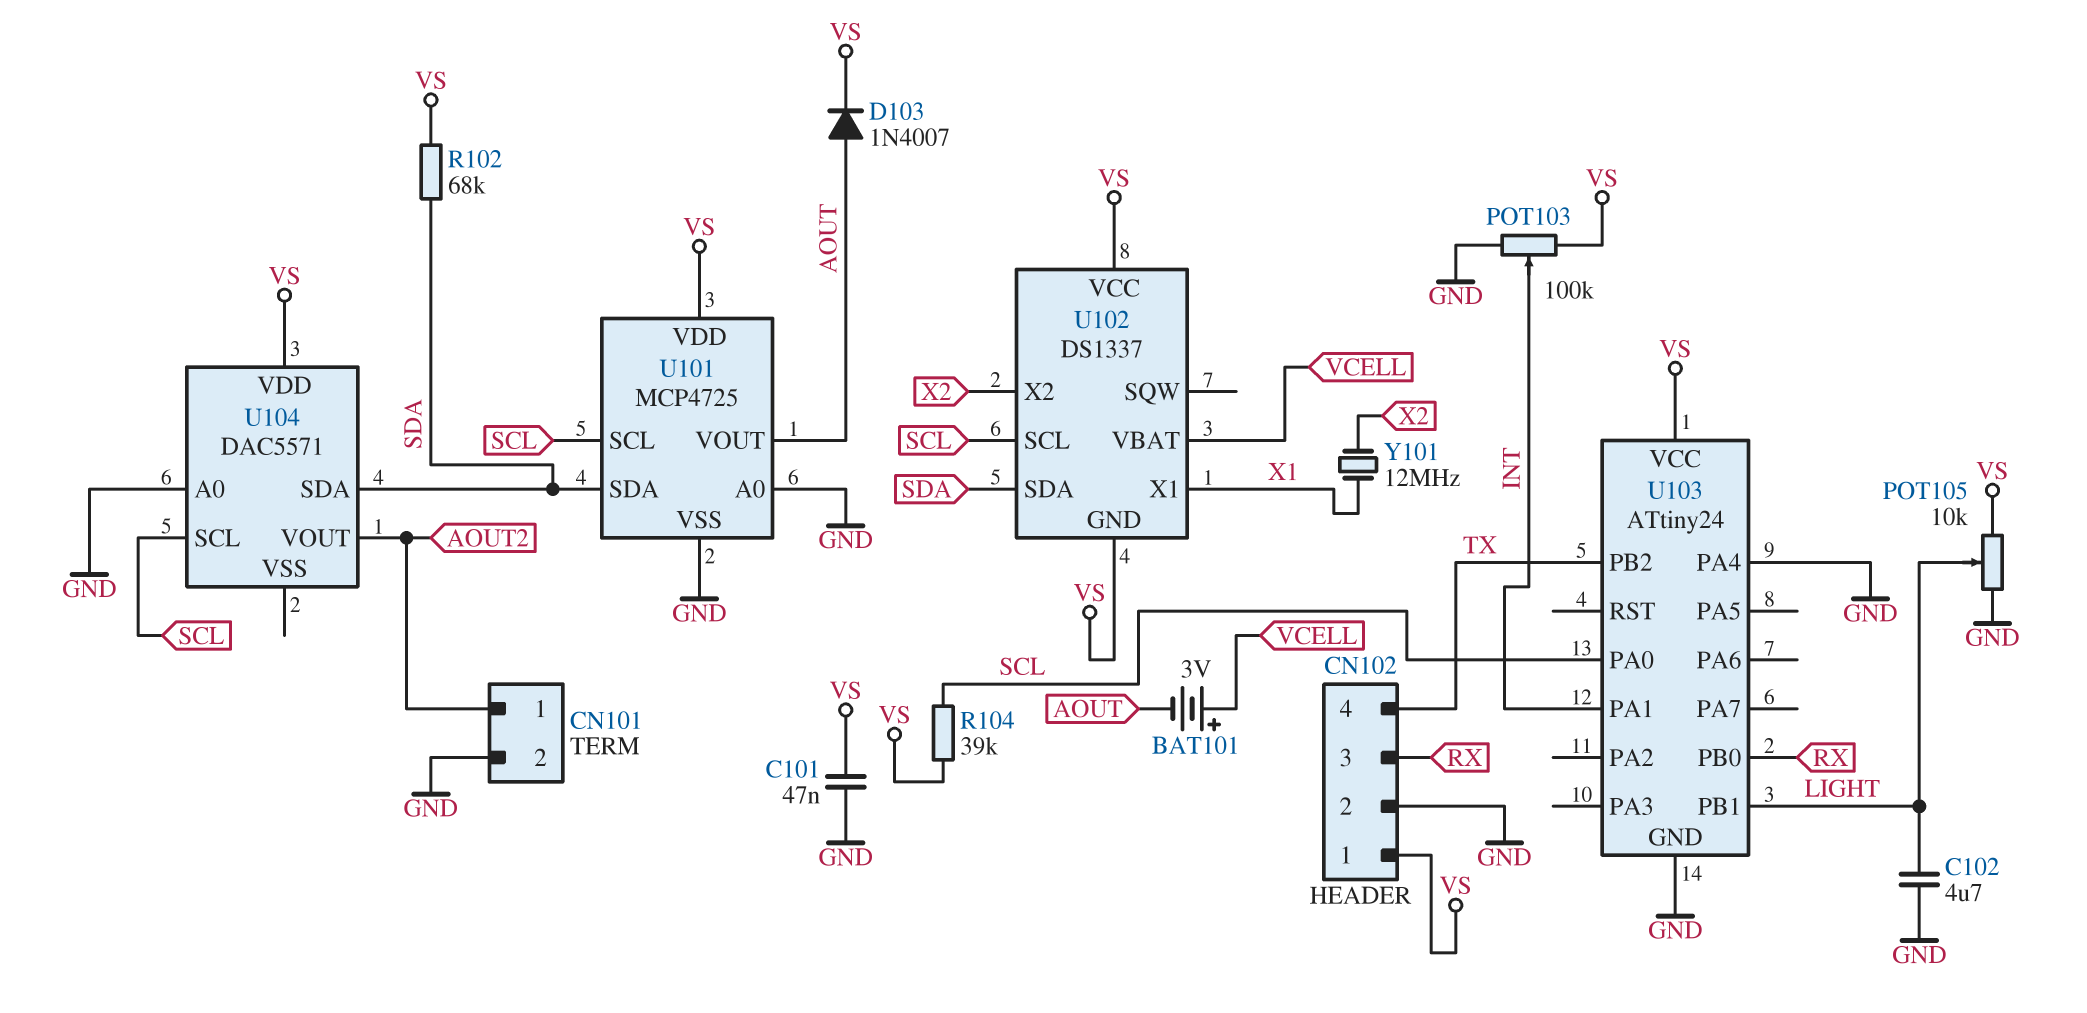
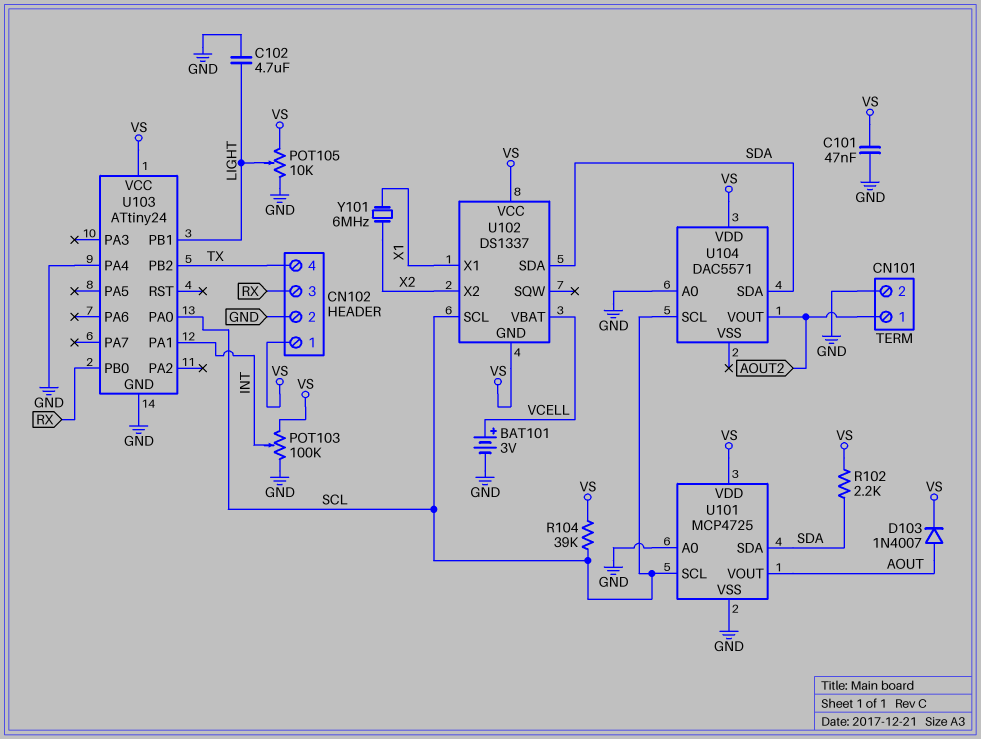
BAT101: 3V (plus VCELL, minus AOUT) -> 3V (plus VCELL, minus GND)
R102: 68k (SDA, VS) -> 2.2k (SDA, VS)
Y101: 12MHz (X1, X2) -> 6MHz (X1, X2)

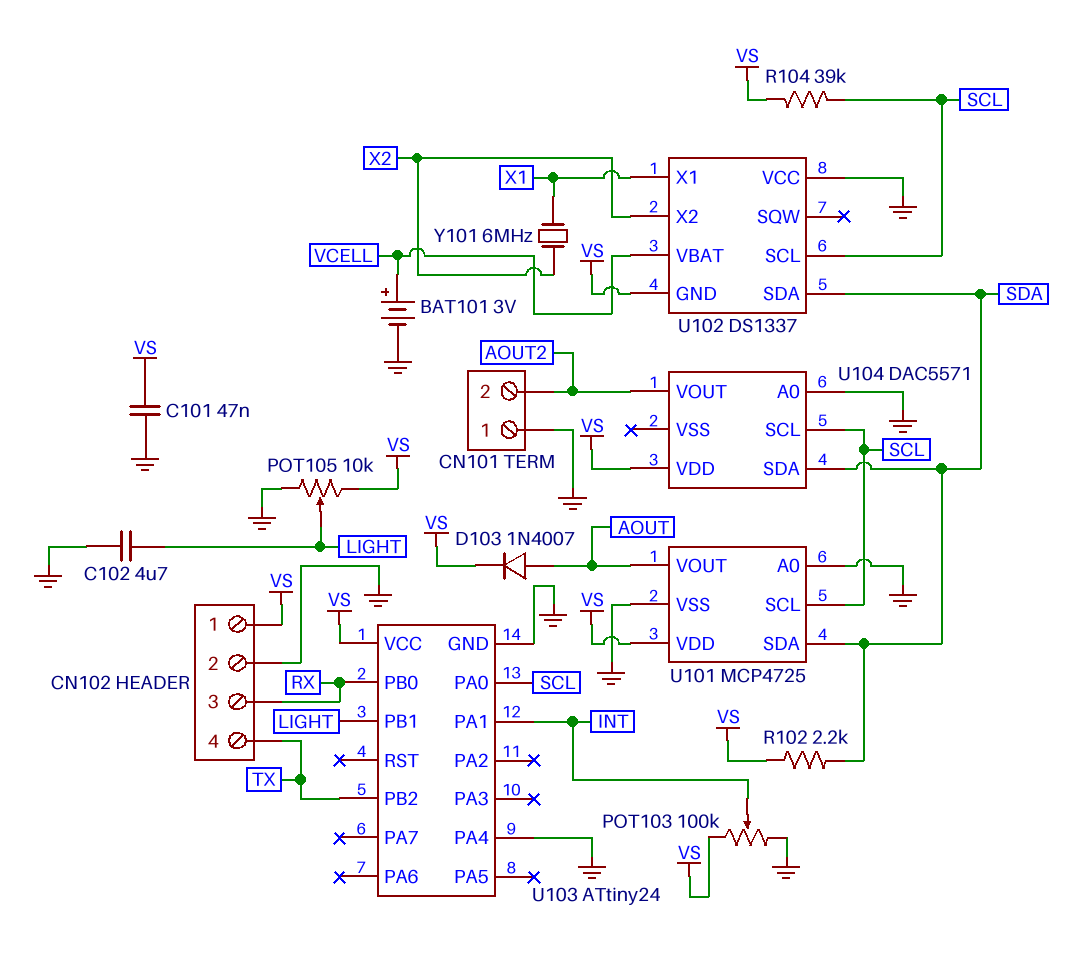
CN101 pin 1: AOUT2 -> GND
CN101 pin 2: GND -> AOUT2
U102 pin VCC: VS -> GND

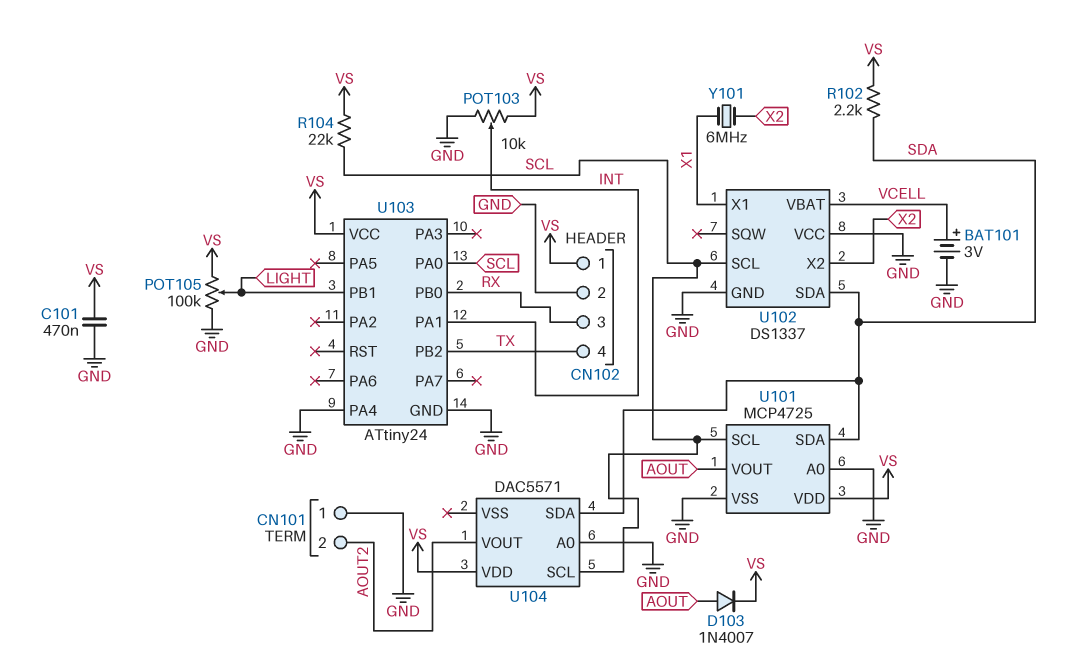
C101: 47nF (GND, VS) -> 470nF (GND, VS)
C102: 4.7uF (GND, LIGHT) -> none
POT103: 100k (GND, VS, wiper INT) -> 10k (GND, VS, wiper INT)
POT105: 10k (GND, VS, wiper LIGHT) -> 100k (GND, VS, wiper LIGHT)
R104: 39k (SCL, VS) -> 22k (SCL, VS)
U102 pin GND: VS -> GND

